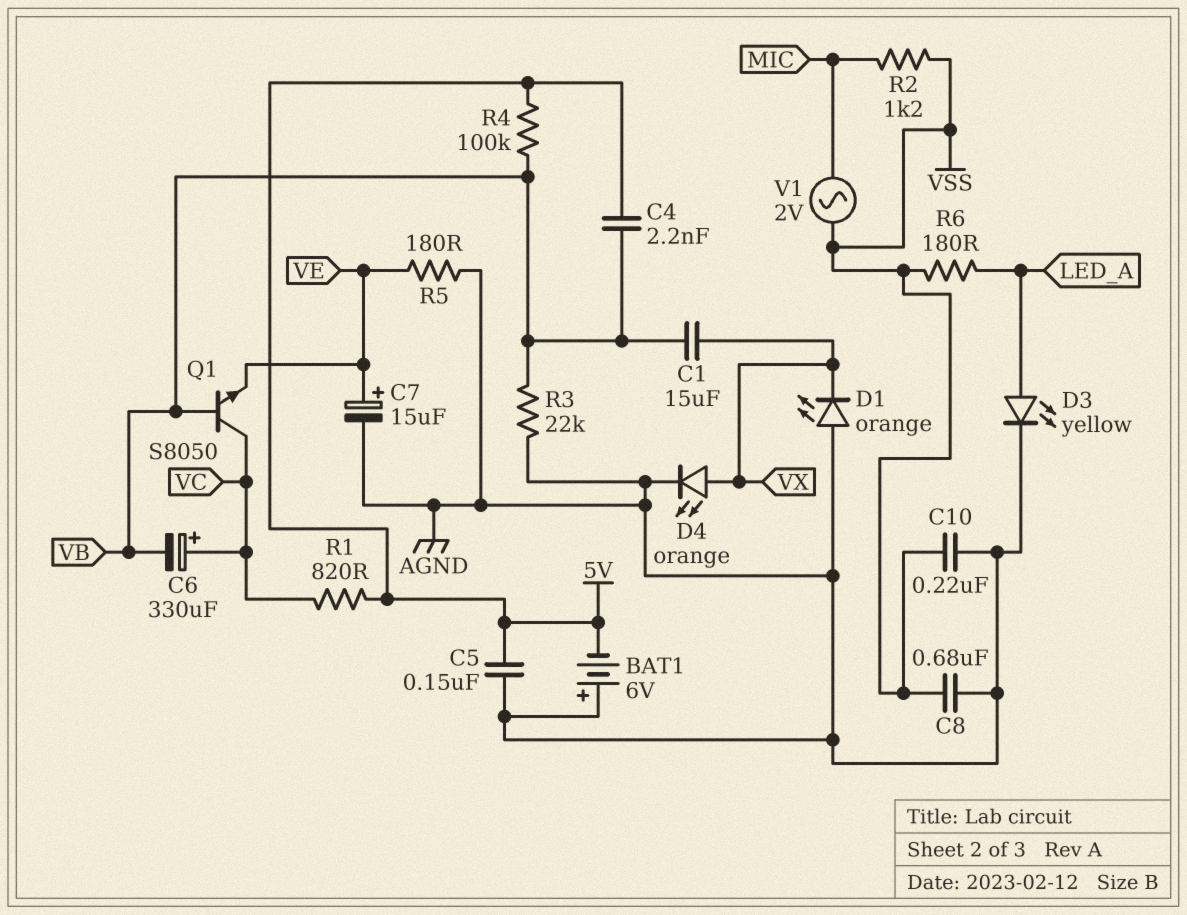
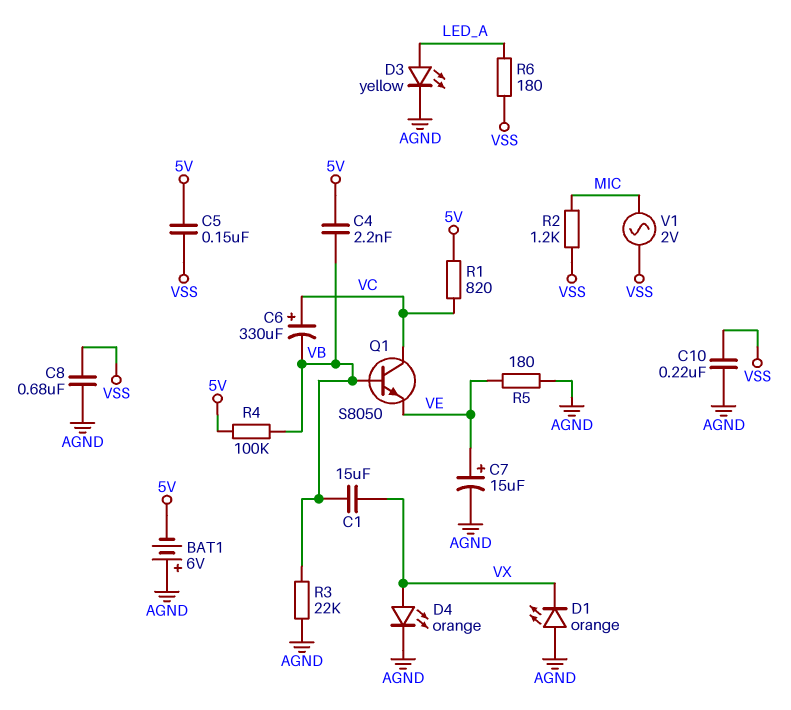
C5: 150nF (5V, AGND) -> 150nF (5V, VSS)

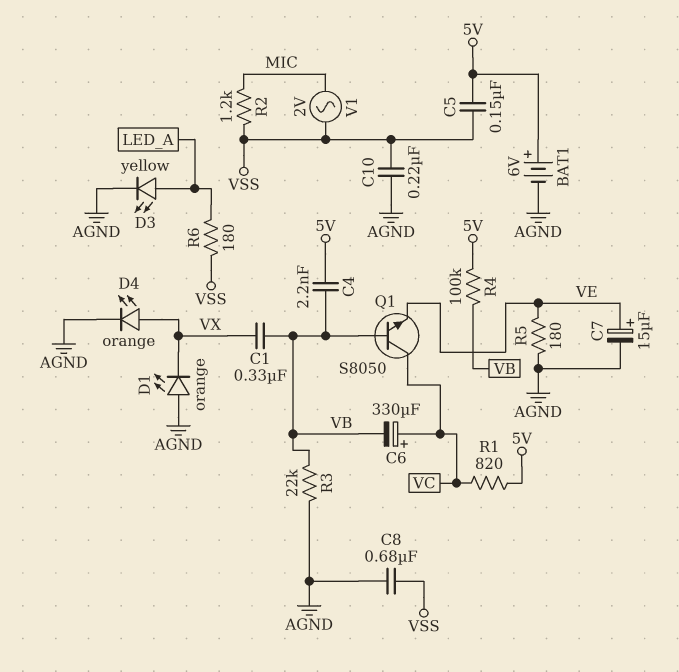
BAT1: 6V (plus AGND, minus 5V) -> 6V (plus 5V, minus AGND)
C1: 15uF (VB, VX) -> 330nF (VB, VX)

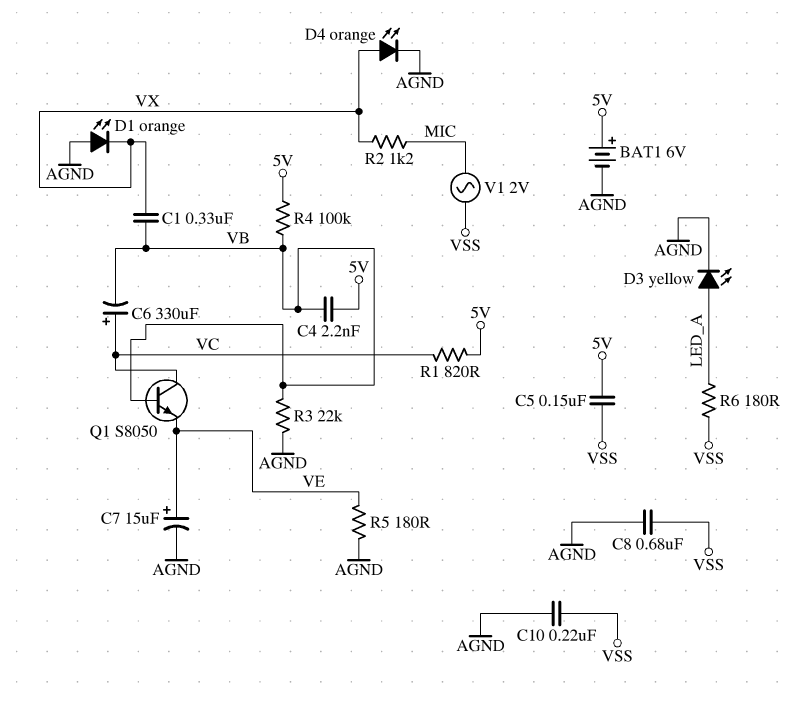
R2: 1.2k (MIC, VSS) -> 1.2k (MIC, VX)

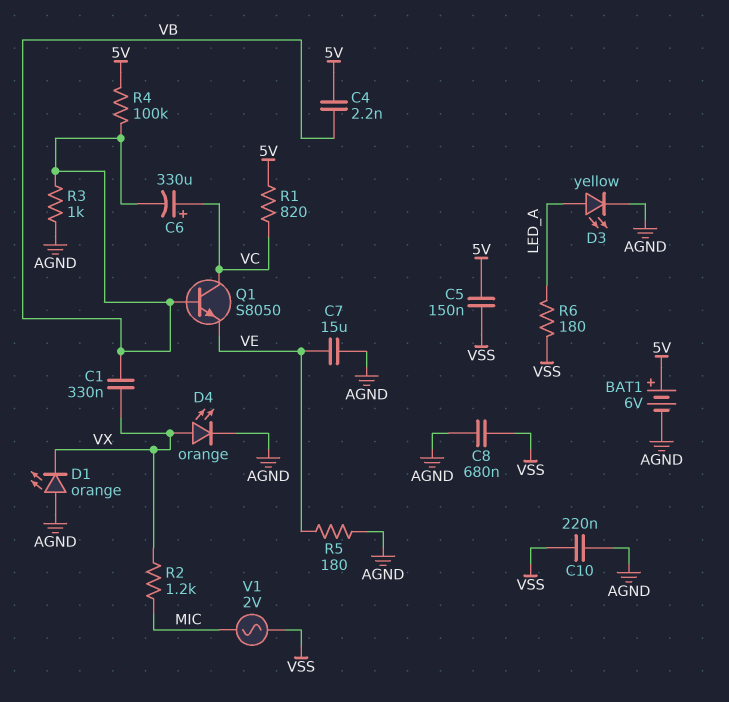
C7: 15uF (plus VE, minus AGND) -> 15uF (AGND, VE)
R3: 22k (AGND, VB) -> 1k (AGND, VB)

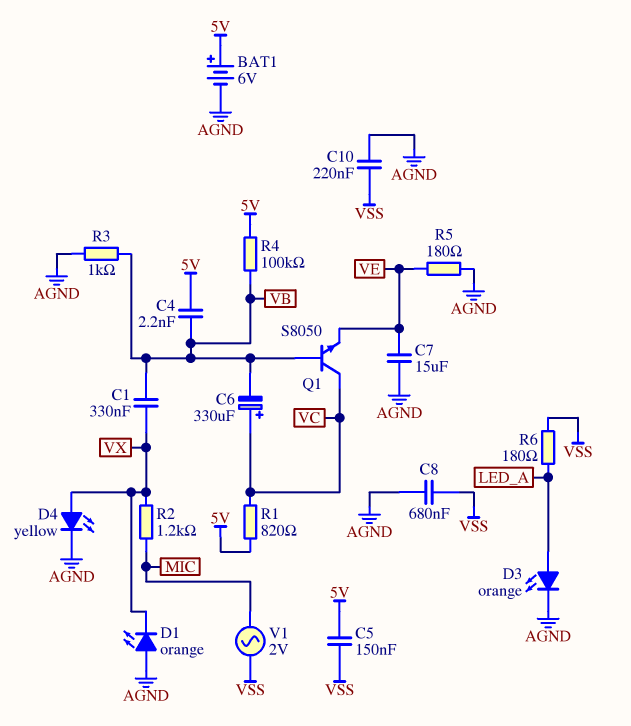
D3: LED yellow (A LED_A, K AGND) -> LED orange (A LED_A, K AGND)
D4: LED orange (A VX, K AGND) -> LED yellow (A VX, K AGND)

